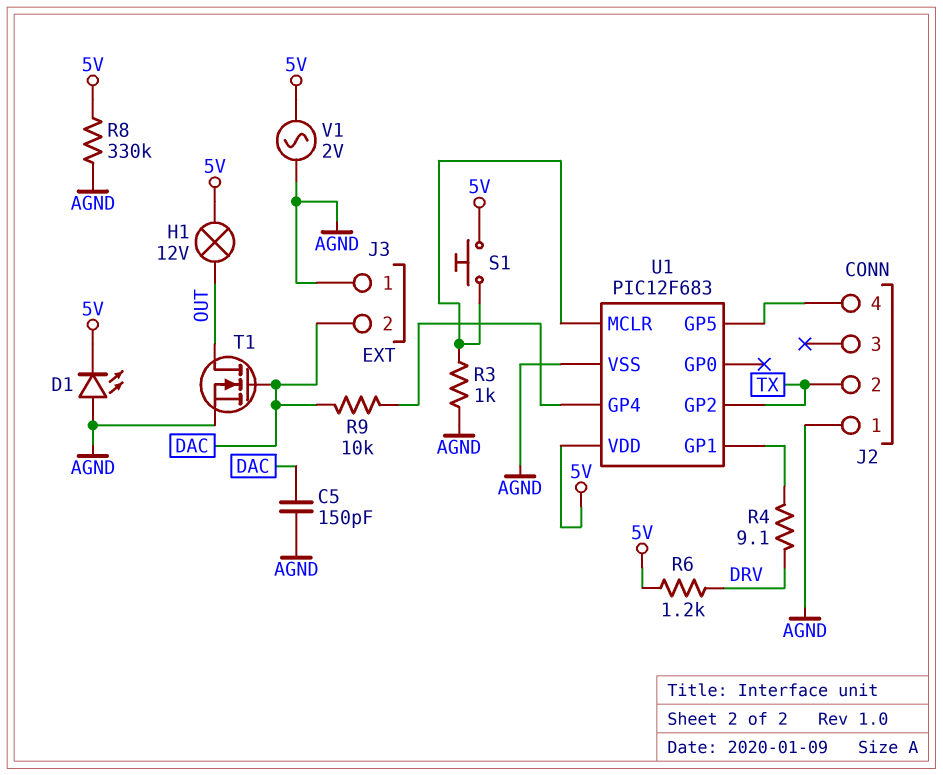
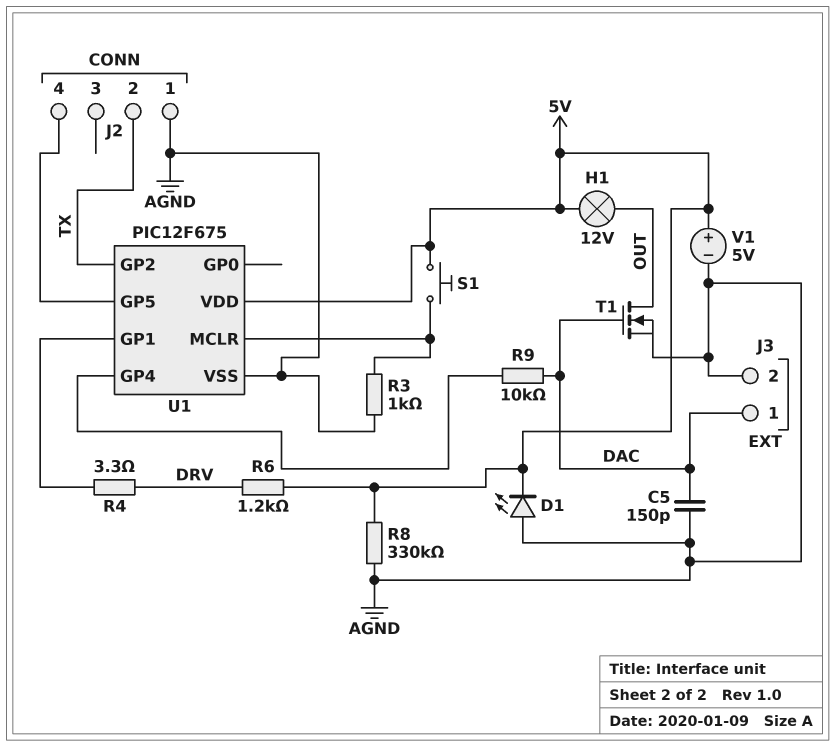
J3 pin 1: AGND -> DAC
J3 pin 2: DAC -> AGND
R4: 9.1 (DRV, U1/GP1) -> 3.3 (DRV, U1/GP1)
U1: PIC12F683 -> PIC12F675
V1: AC 2V (5V, AGND) -> 5V (plus 5V, minus AGND)

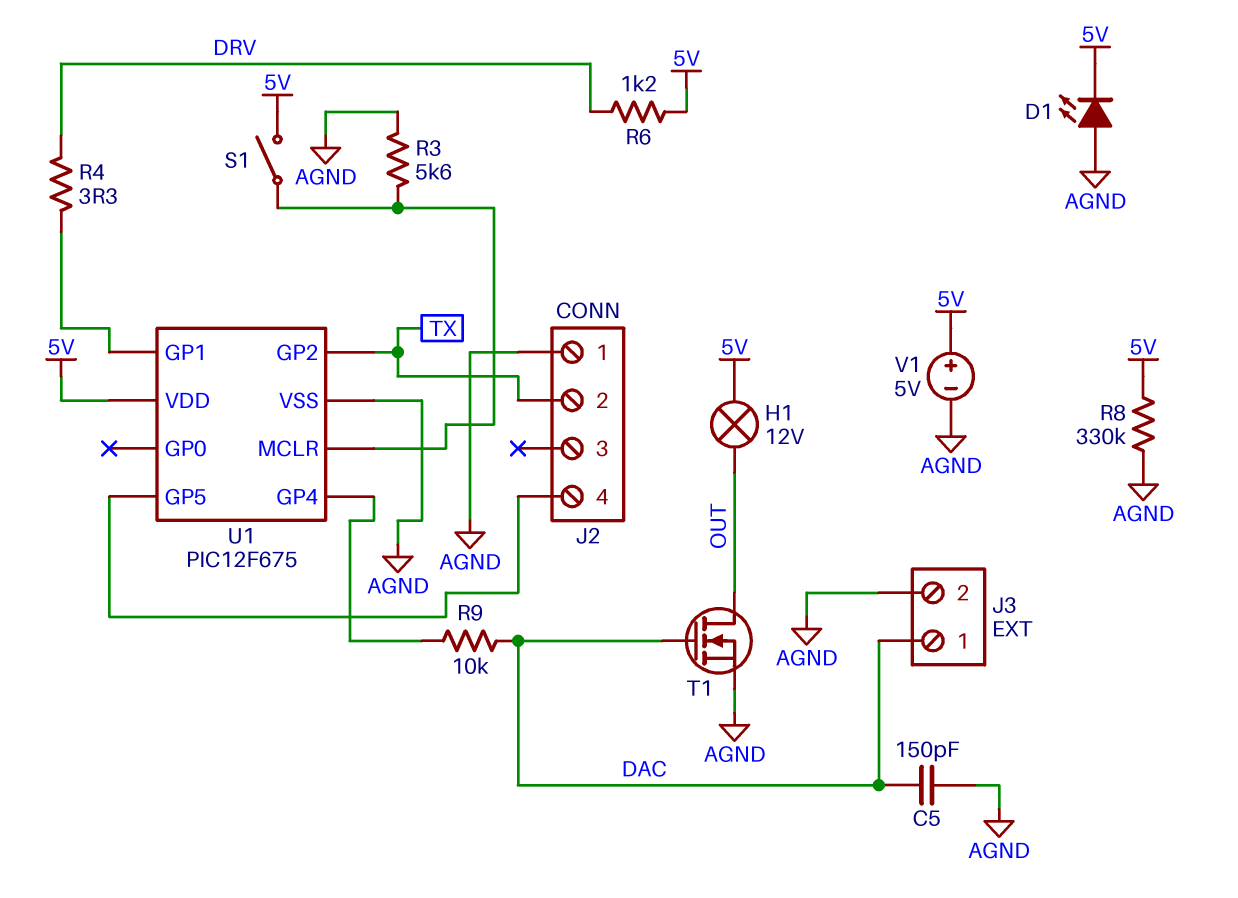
R3: 1k (AGND, U1/MCLR) -> 5.6k (AGND, U1/MCLR)
S1: button (5V, U1/MCLR) -> switch (5V, U1/MCLR)

